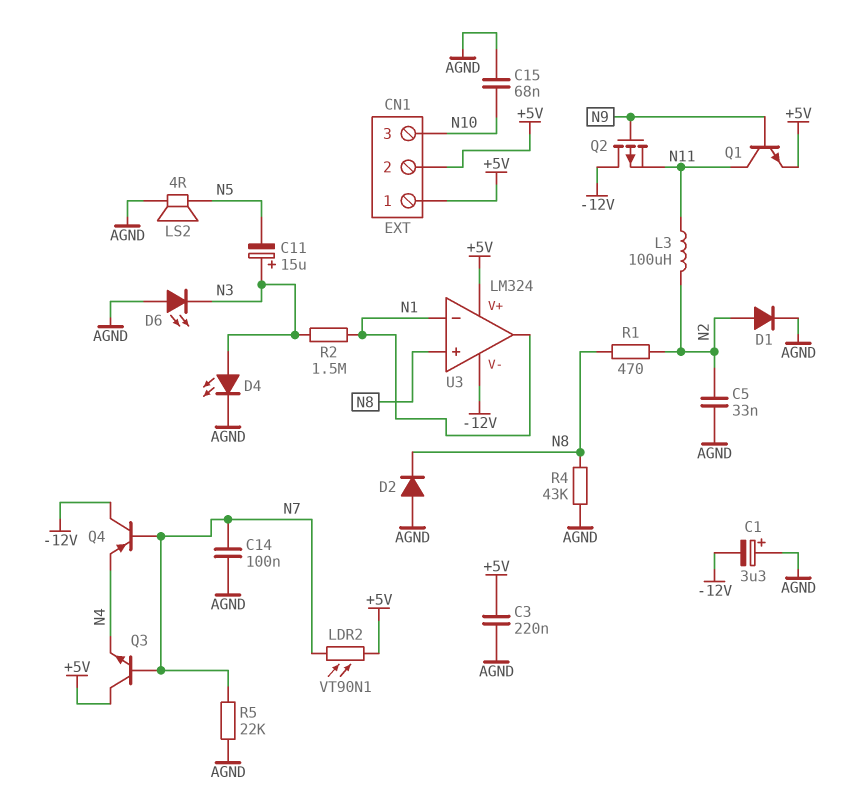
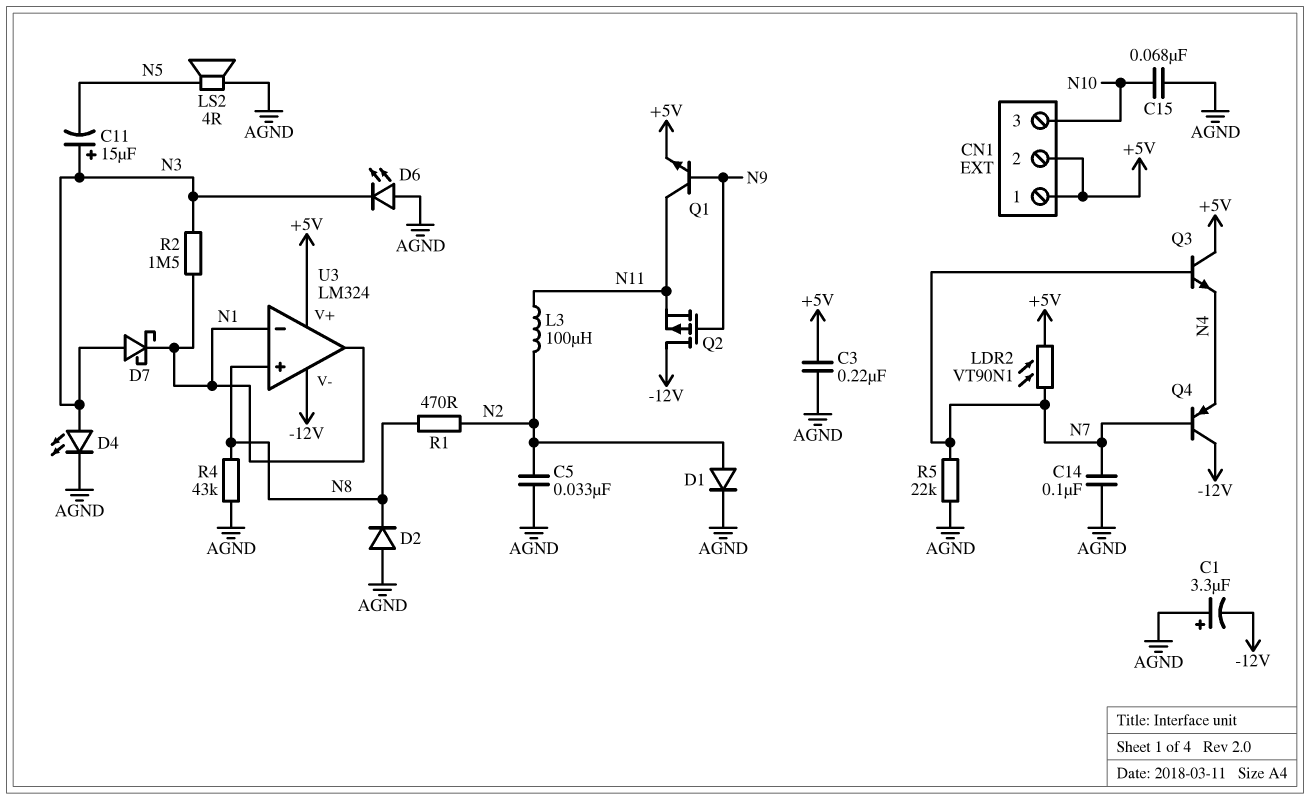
D7: none -> schottky (A N3, K N1)

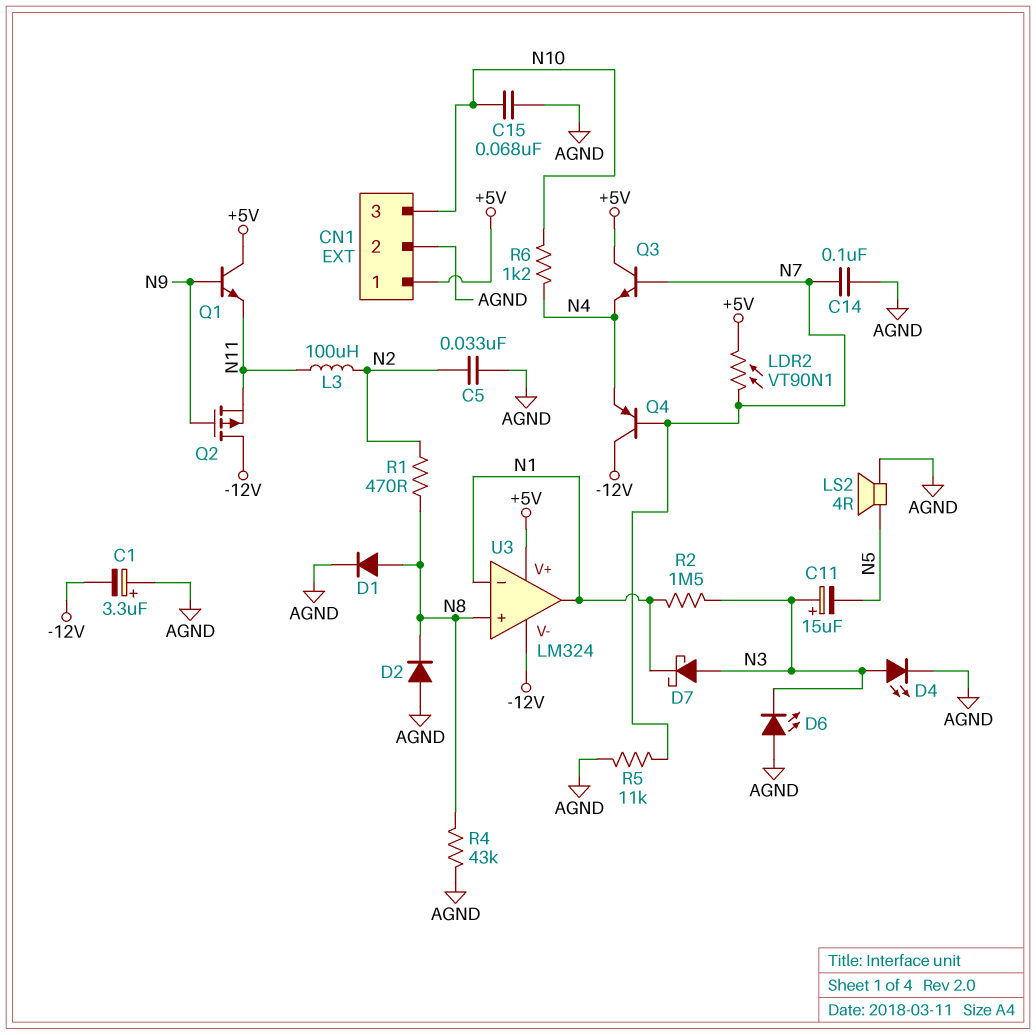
C3: 220nF (+5V, AGND) -> none
CN1 pin 2: +5V -> AGND
D1: diode (A N2, K AGND) -> diode (A N8, K AGND)
Q1: NPN (B N9, C N11, E +5V) -> NPN (B N9, C +5V, E N11)
R5: 22k (AGND, N7) -> 11k (AGND, N7)
R6: none -> 1.2k (N4, N10)

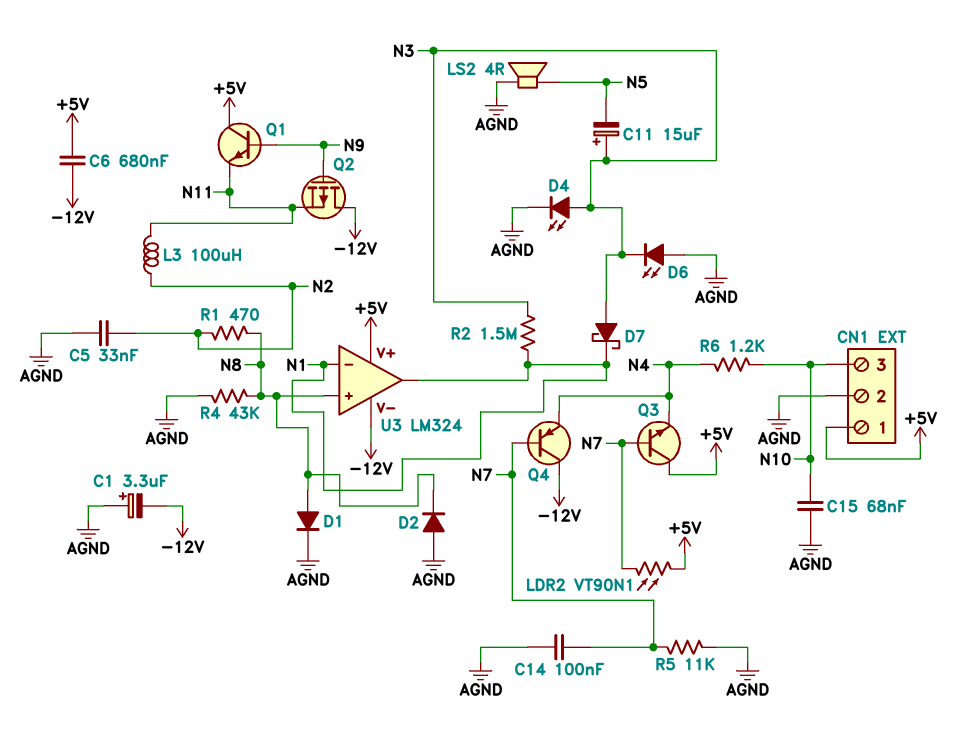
C6: none -> 680nF (+5V, -12V)

